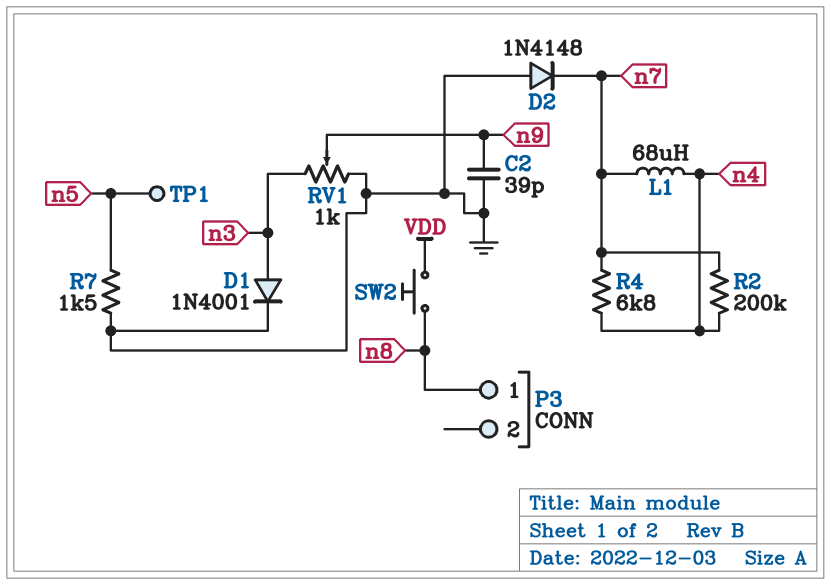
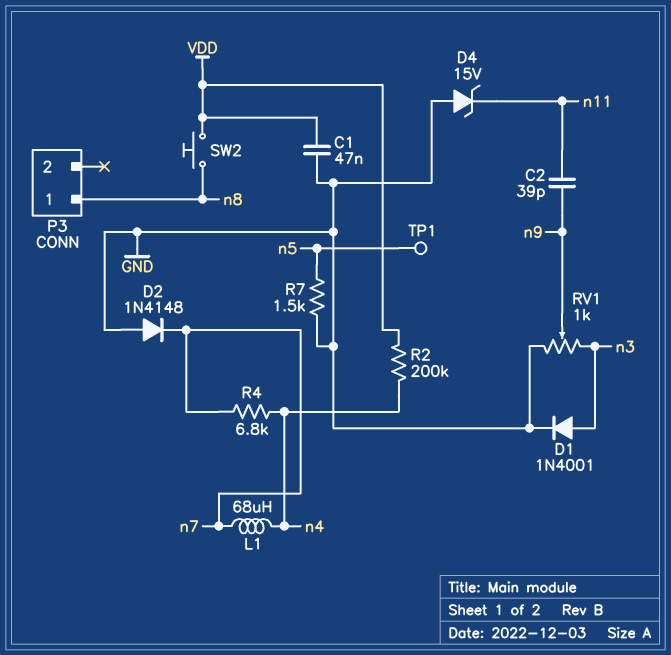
C1: none -> 47nF (GND, VDD)
C2: 39pF (GND, n9) -> 39pF (n9, n11)
D4: none -> zener 15V (A GND, K n11)
R2: 200k (n4, n7) -> 200k (VDD, n4)

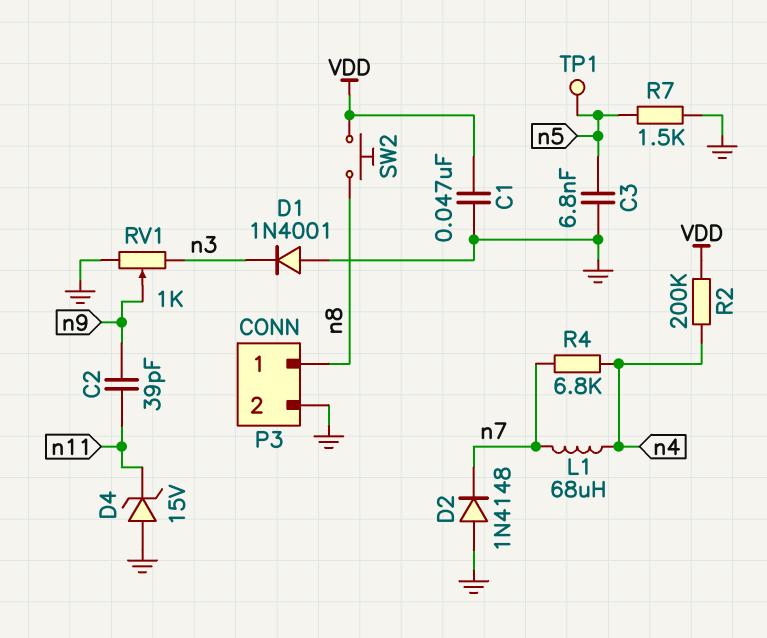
C3: none -> 6.8nF (GND, n5)
D1: diode 1N4001 (A n3, K GND) -> diode 1N4001 (A GND, K n3)
P3 pin 2: none -> GND

